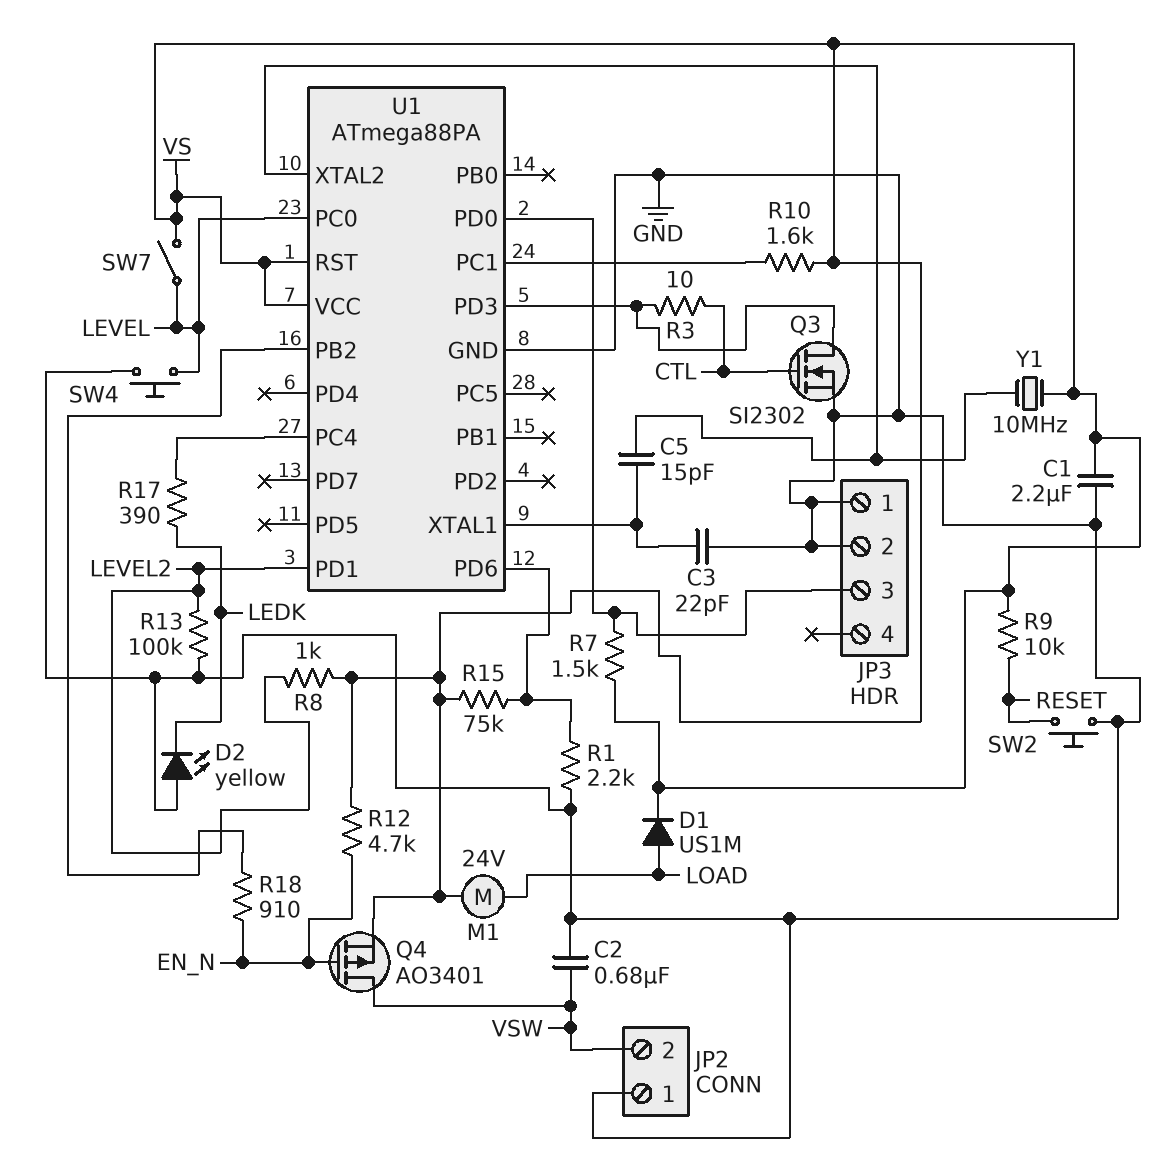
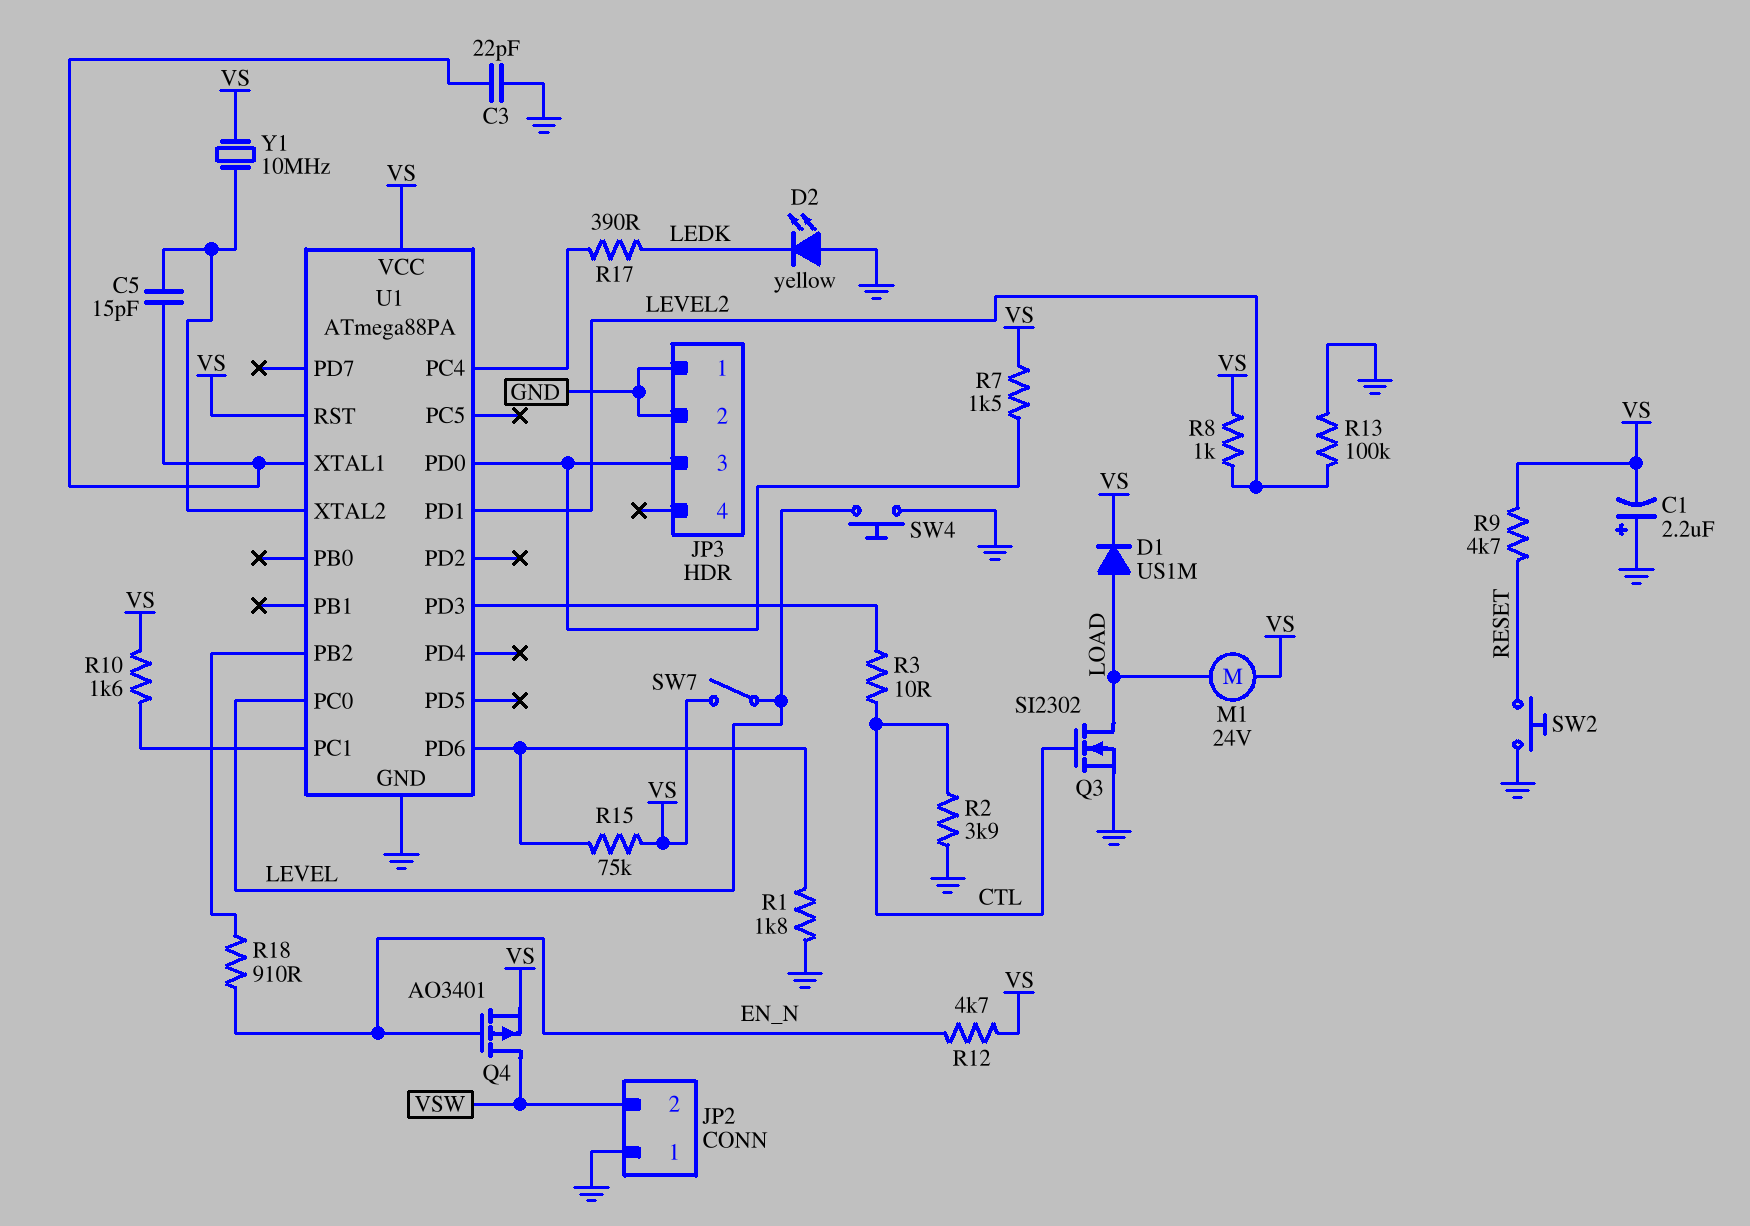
C1: 2.2uF (GND, VS) -> 2.2uF (plus GND, minus VS)
C2: 680nF (GND, VSW) -> none
Q3: NMOS SI2302 (G CTL, D U1/PD3, S GND) -> NMOS SI2302 (G CTL, D LOAD, S GND)
R1: 2.2k (GND, U1/PD6) -> 1.8k (GND, U1/PD6)
R2: none -> 3.9k (CTL, GND)
R9: 10k (RESET, VS) -> 4.7k (RESET, VS)

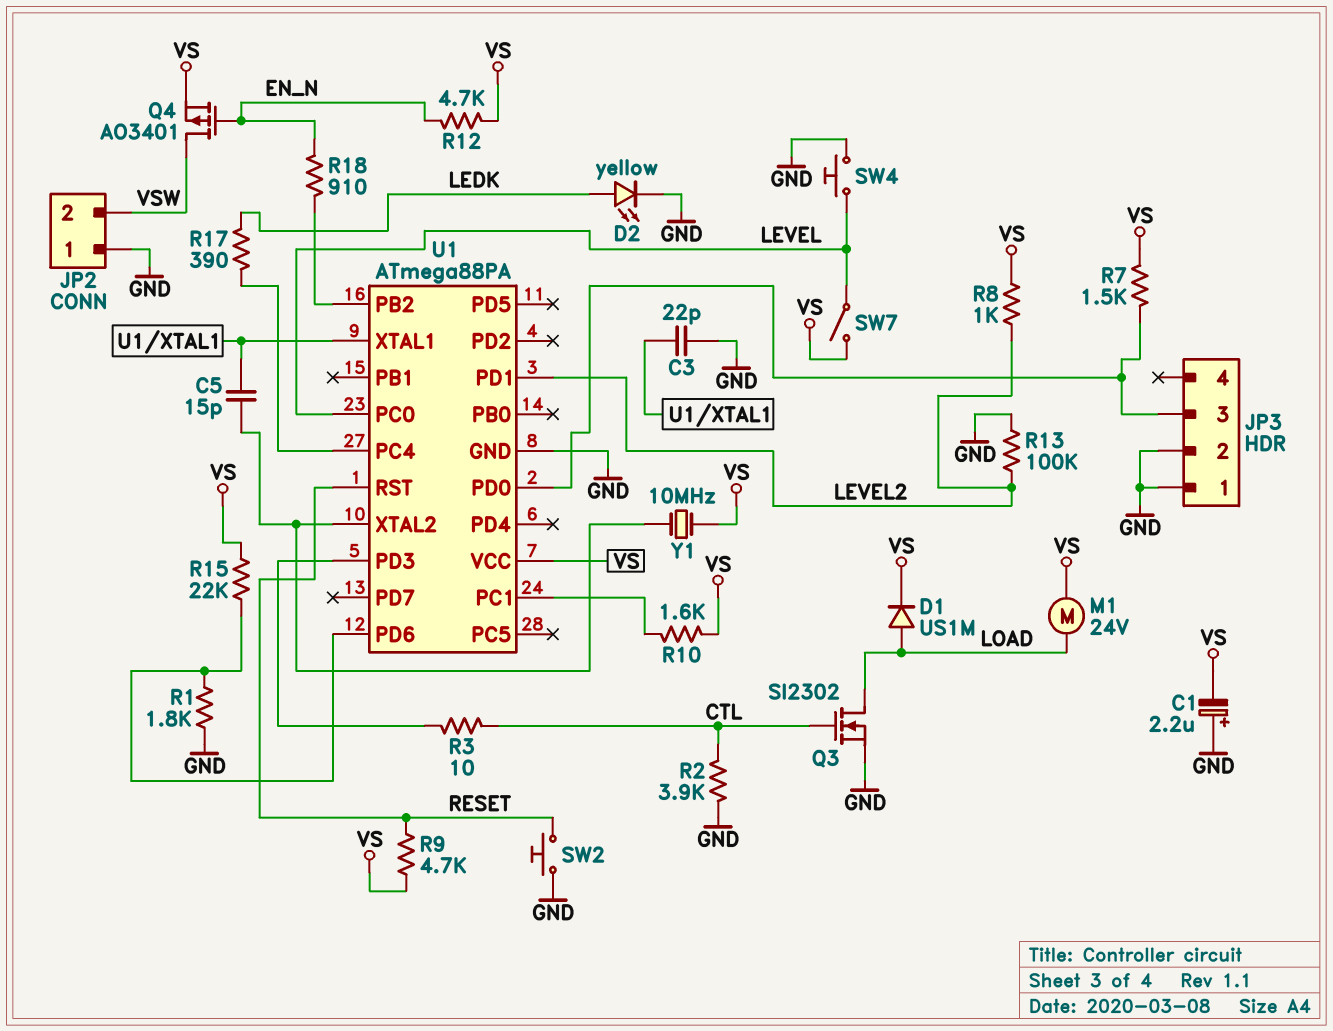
D2: LED yellow (A GND, K LEDK) -> LED yellow (A LEDK, K GND)
R15: 75k (U1/PD6, VS) -> 22k (U1/PD6, VS)
U1 pin RST: VS -> RESET

